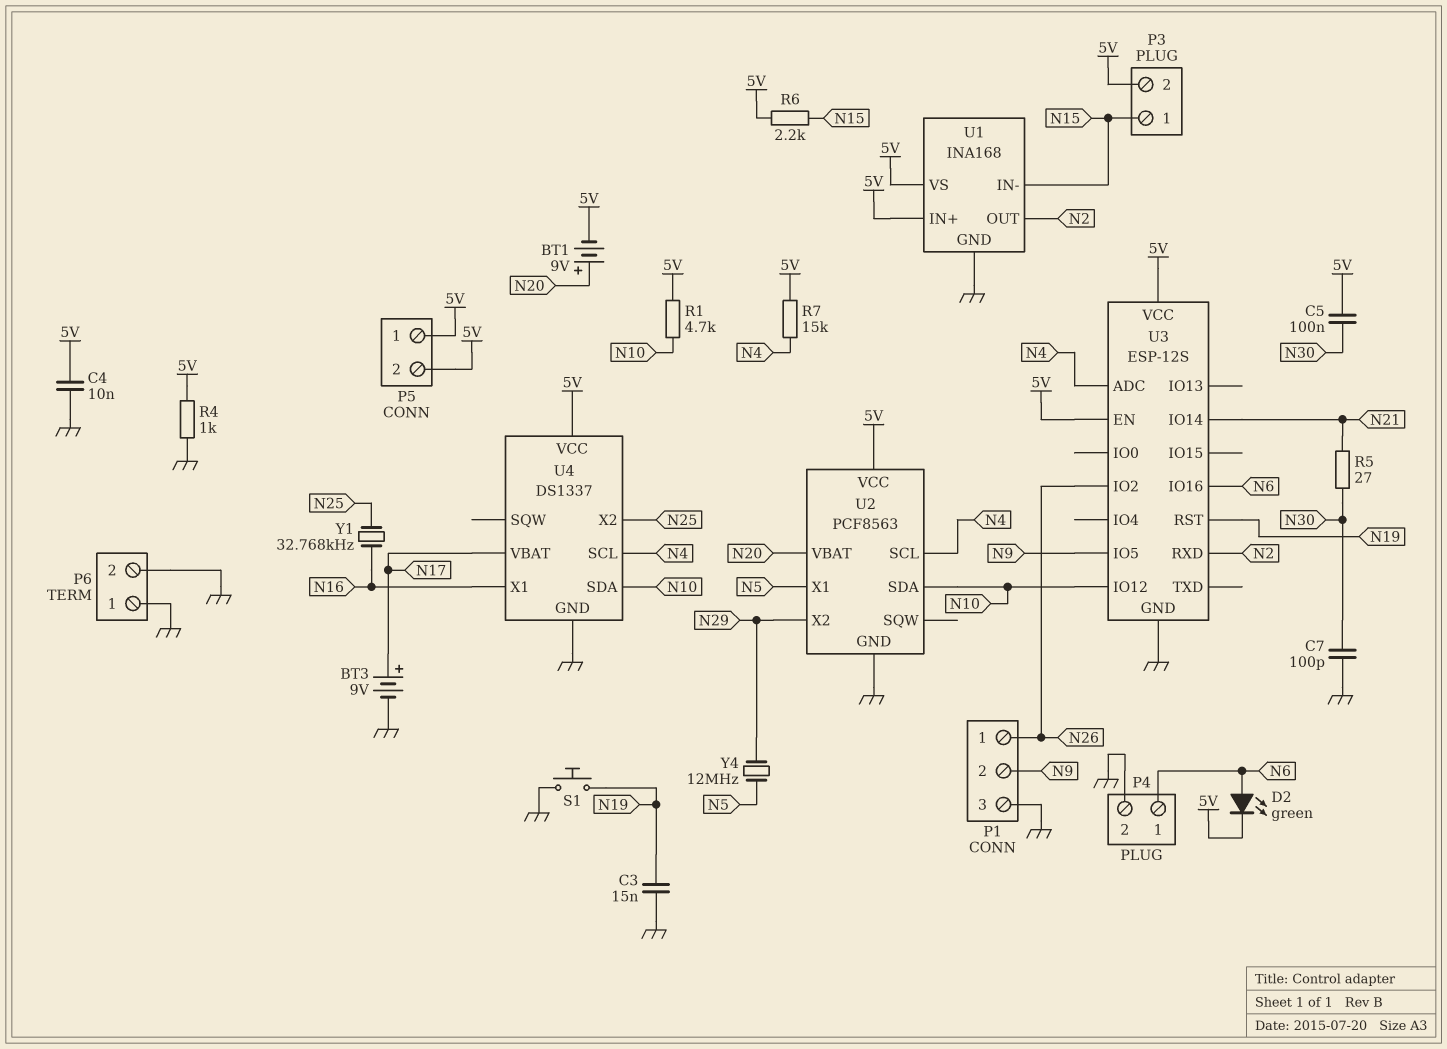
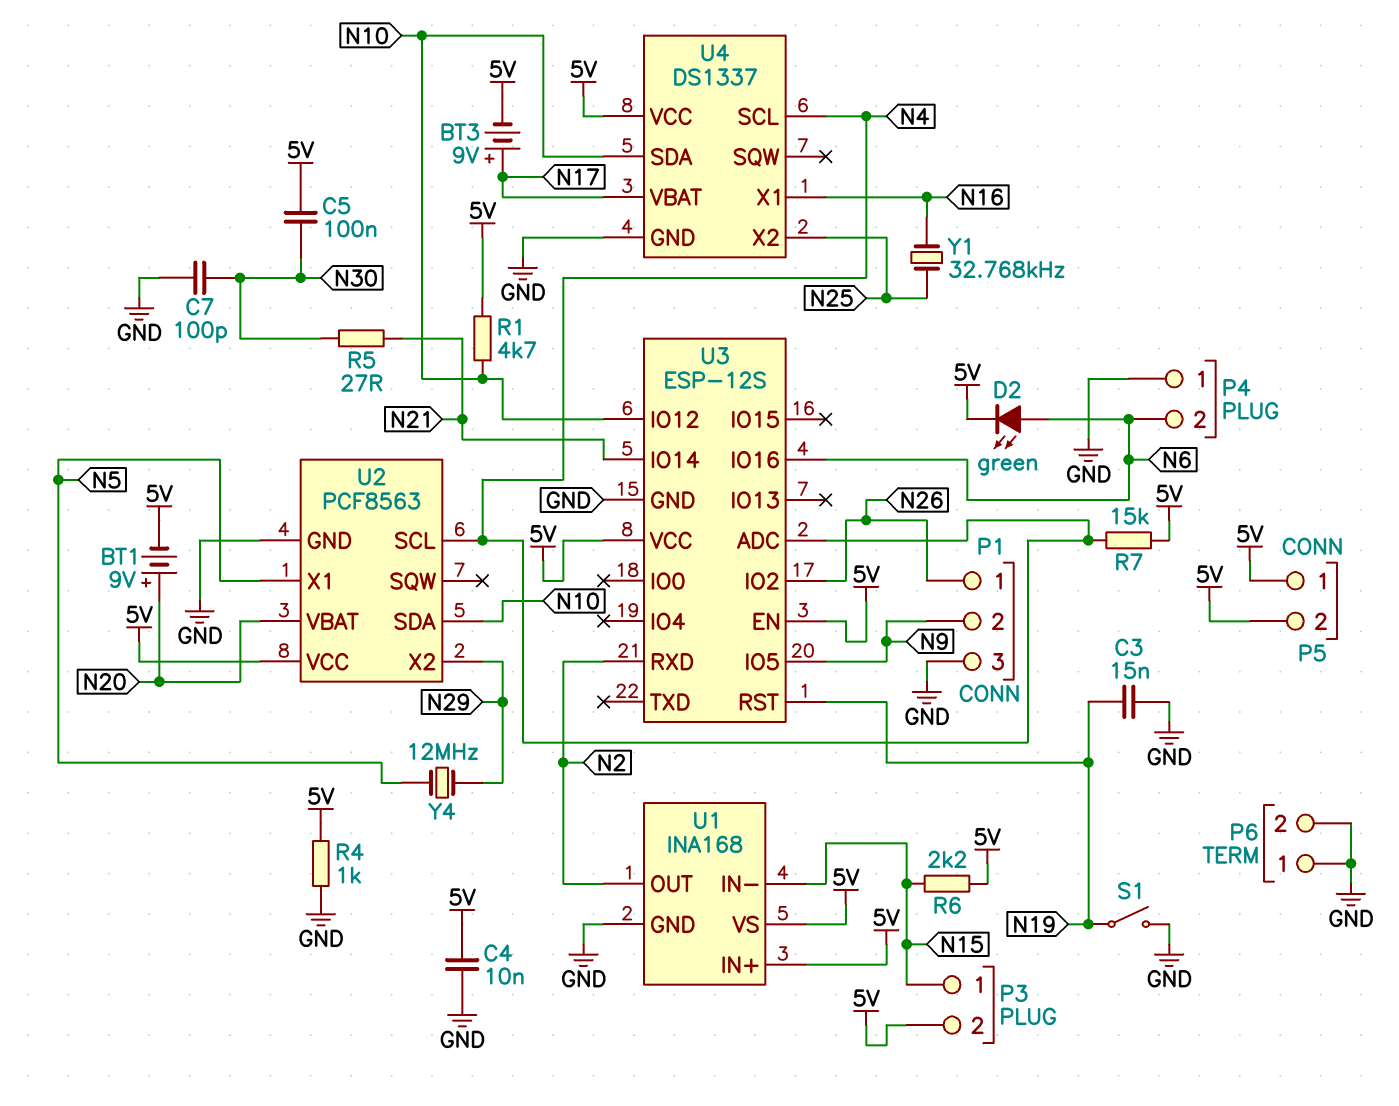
BT3: 9V (plus N17, minus GND) -> 9V (plus N17, minus 5V)
P4 pin 1: N6 -> GND
P4 pin 2: GND -> N6
S1: button (GND, N19) -> switch (GND, N19)

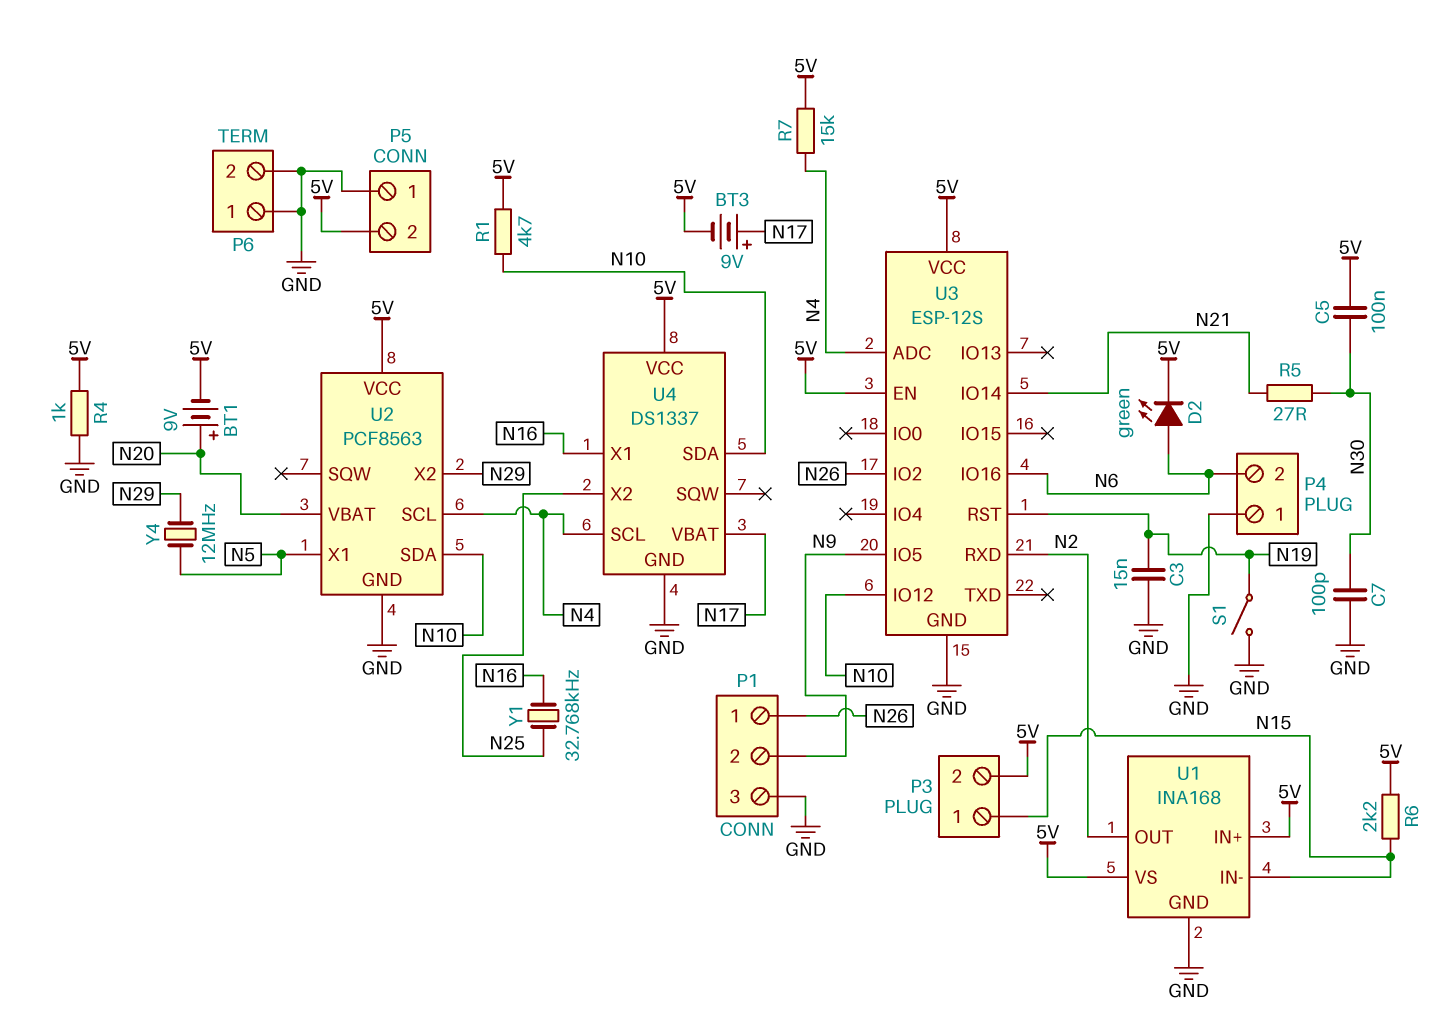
C4: 10nF (5V, GND) -> none
P5 pin 1: 5V -> GND

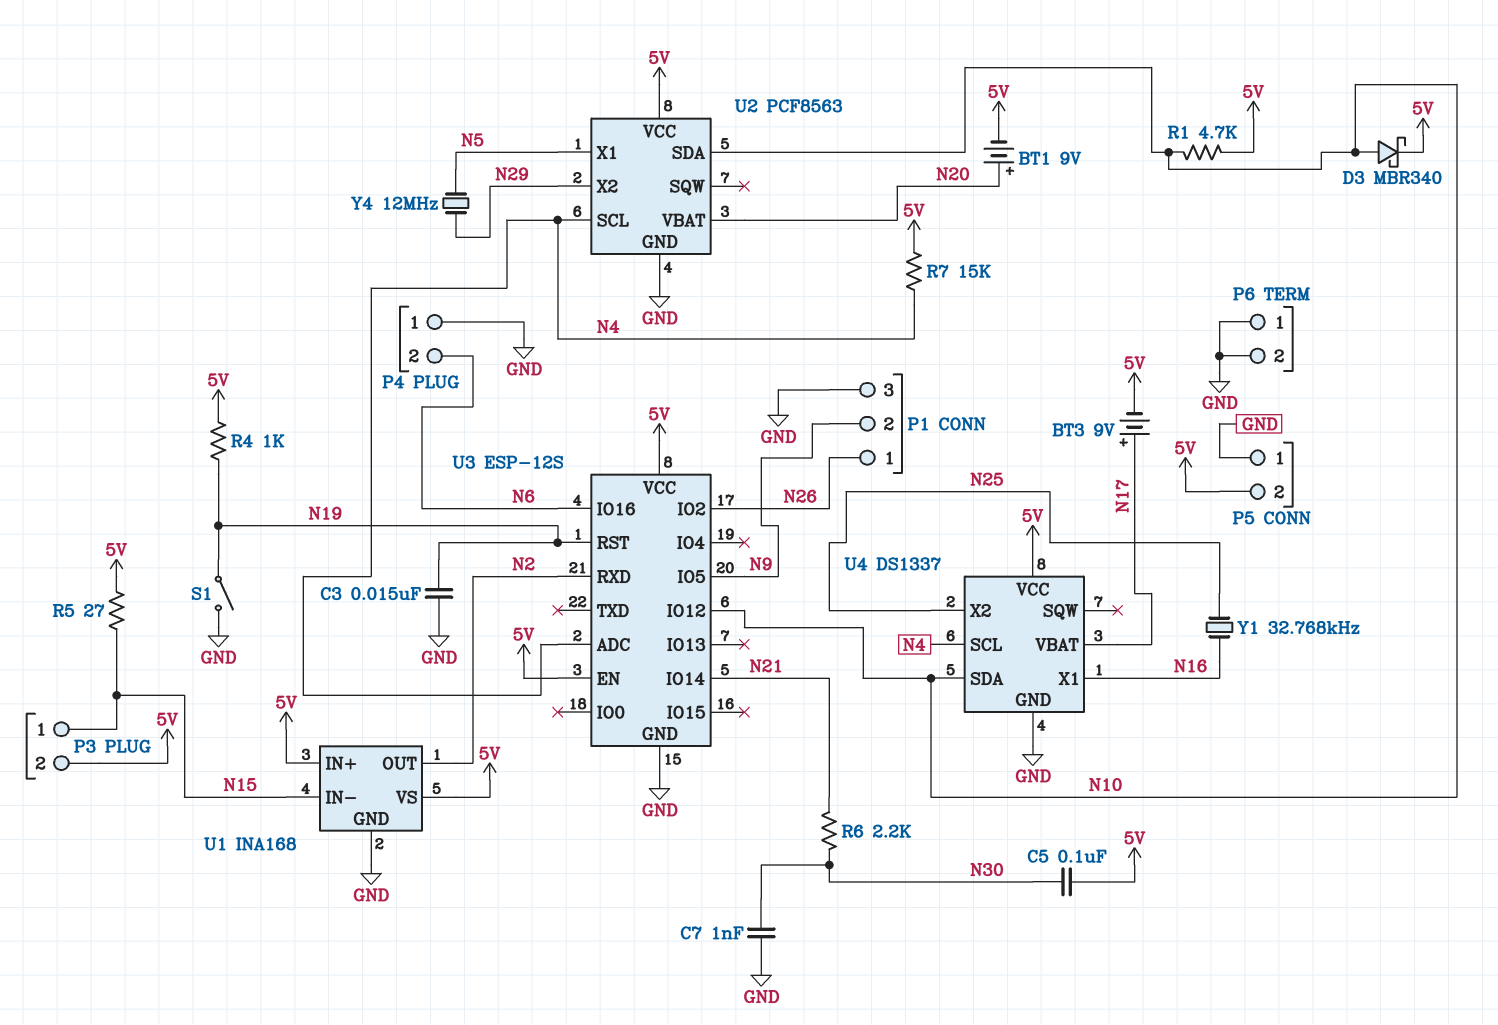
C7: 100pF (GND, N30) -> 1nF (GND, N30)
D2: LED green (A N6, K 5V) -> none
D3: none -> schottky MBR340 (A N10, K 5V)
R4: 1k (5V, GND) -> 1k (5V, N19)
R5: 27 (N21, N30) -> 27 (5V, N15)
R6: 2.2k (5V, N15) -> 2.2k (N21, N30)

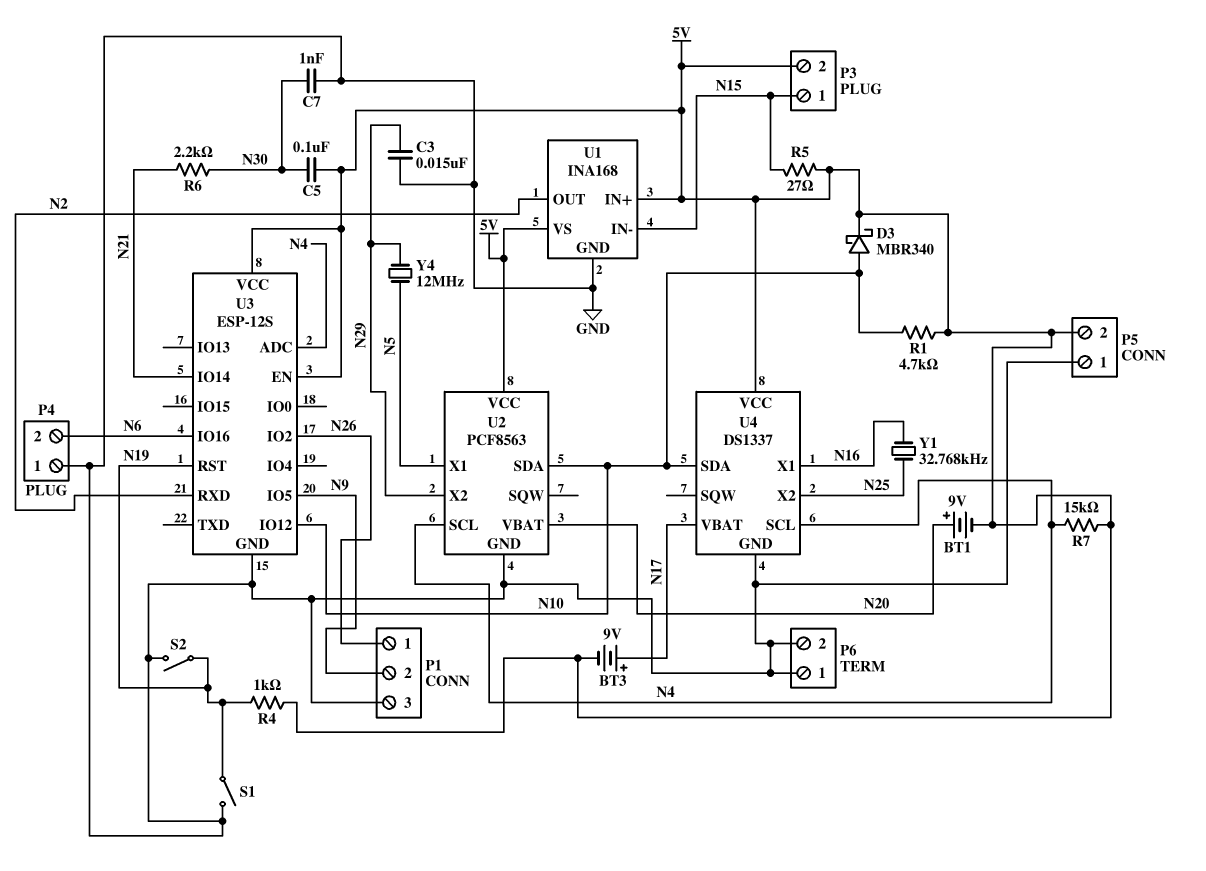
C3: 15nF (GND, N19) -> 15nF (GND, N29)
S2: none -> switch (GND, N19)

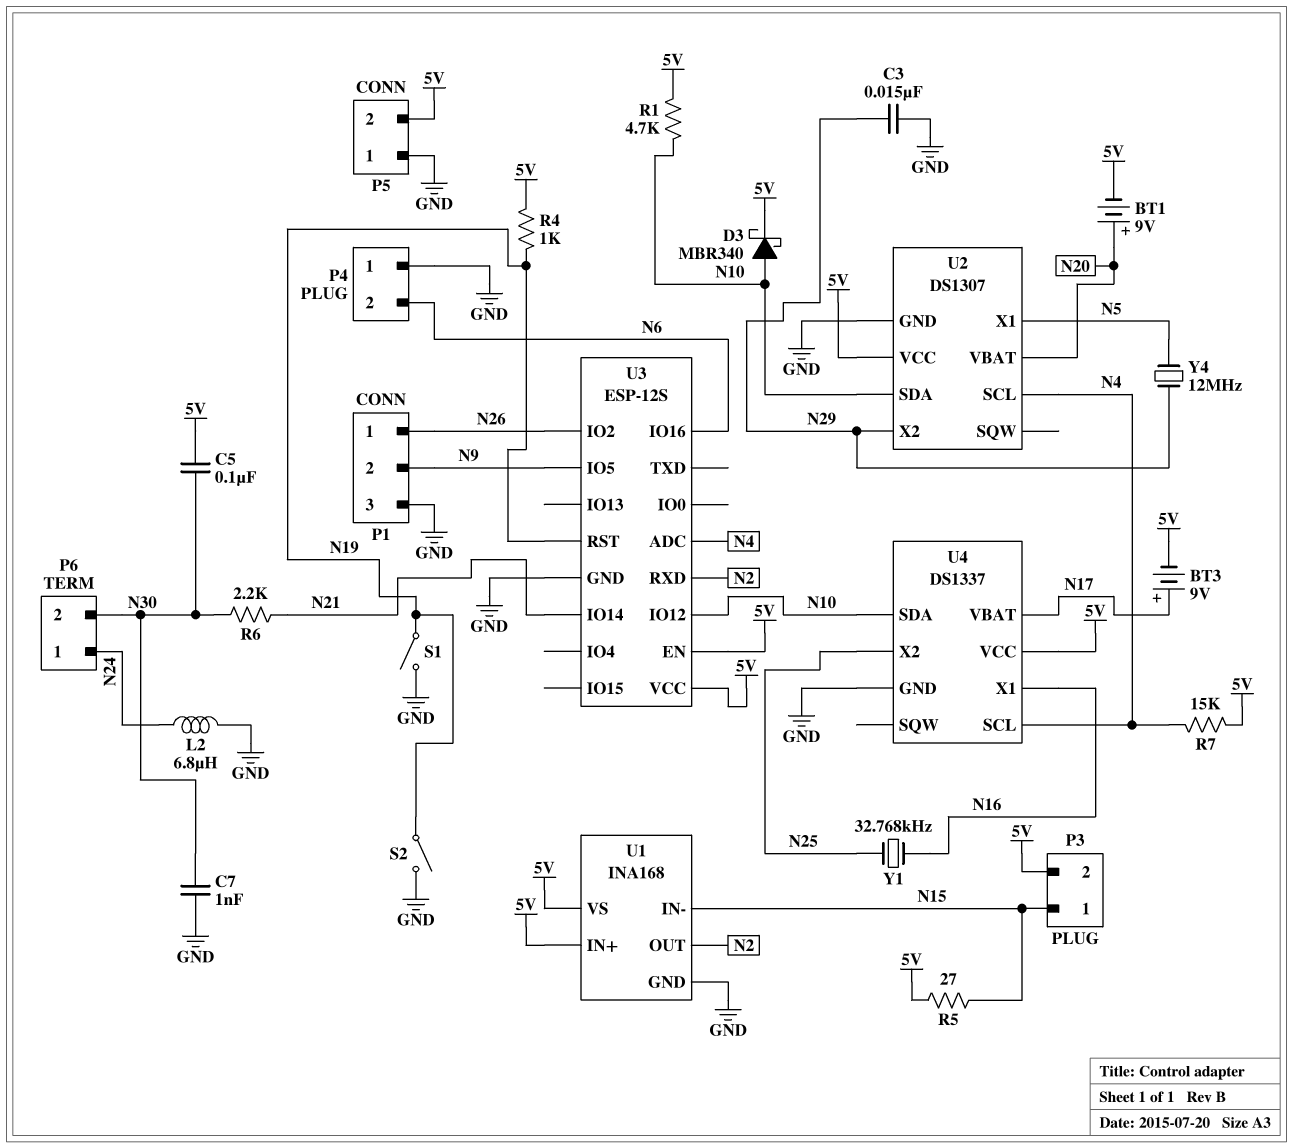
L2: none -> 6.8uH (GND, N24)
P6 pin 1: GND -> N24
P6 pin 2: GND -> N30
U2: PCF8563 -> DS1307

